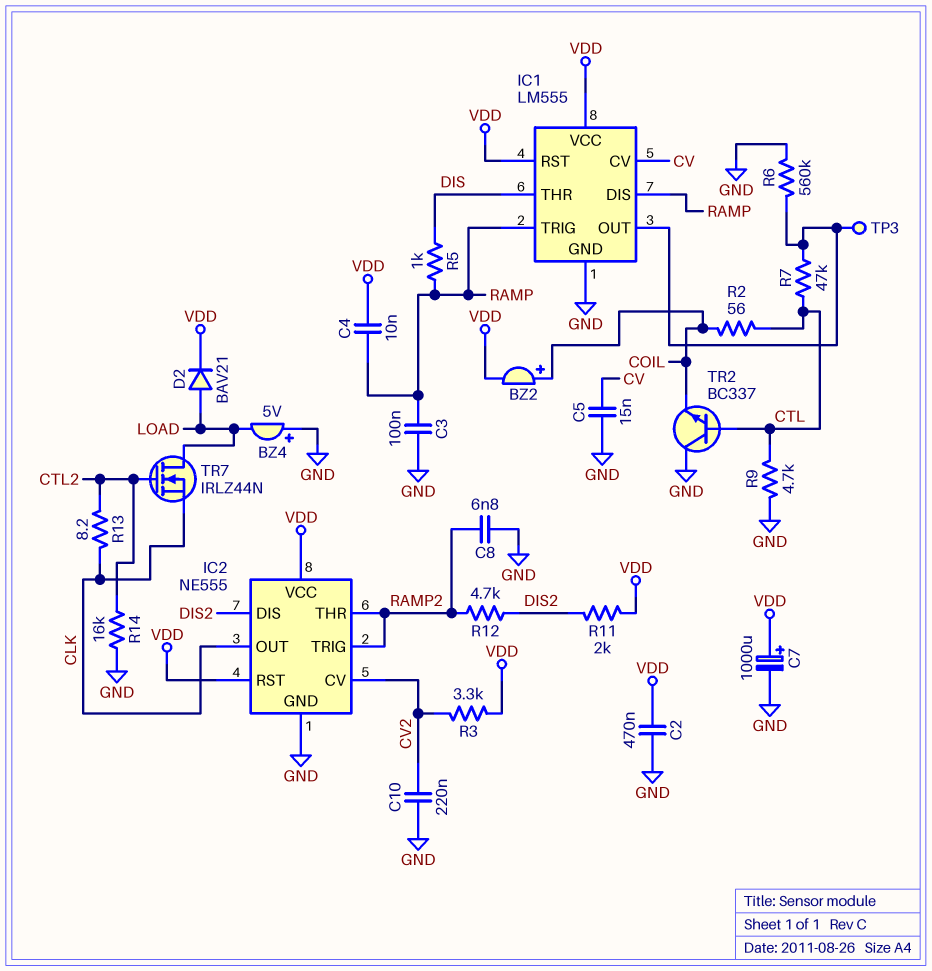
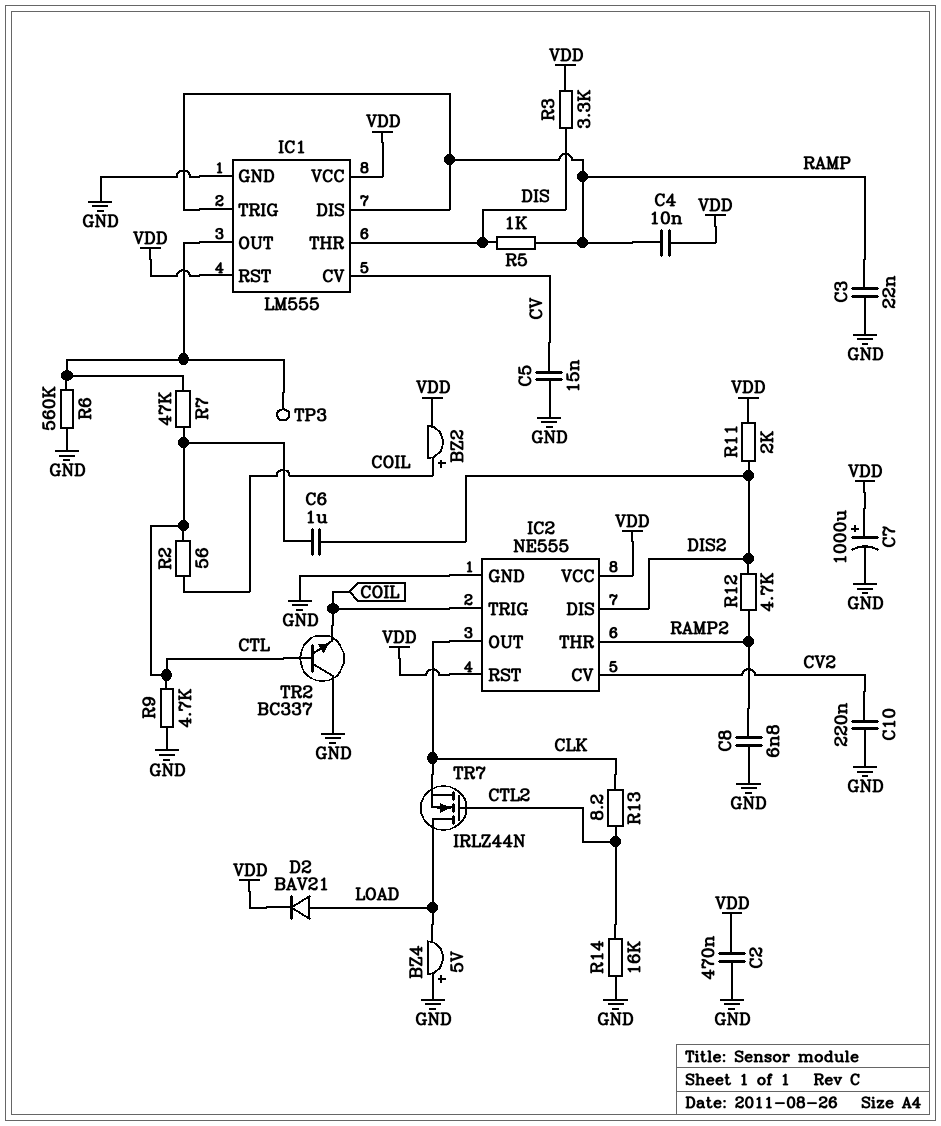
C3: 100nF (GND, RAMP) -> 22nF (GND, RAMP)
C6: none -> 1uF (CTL, DIS2)
IC2 pin TRIG: RAMP2 -> COIL
R3: 3.3k (CV2, VDD) -> 3.3k (DIS, VDD)

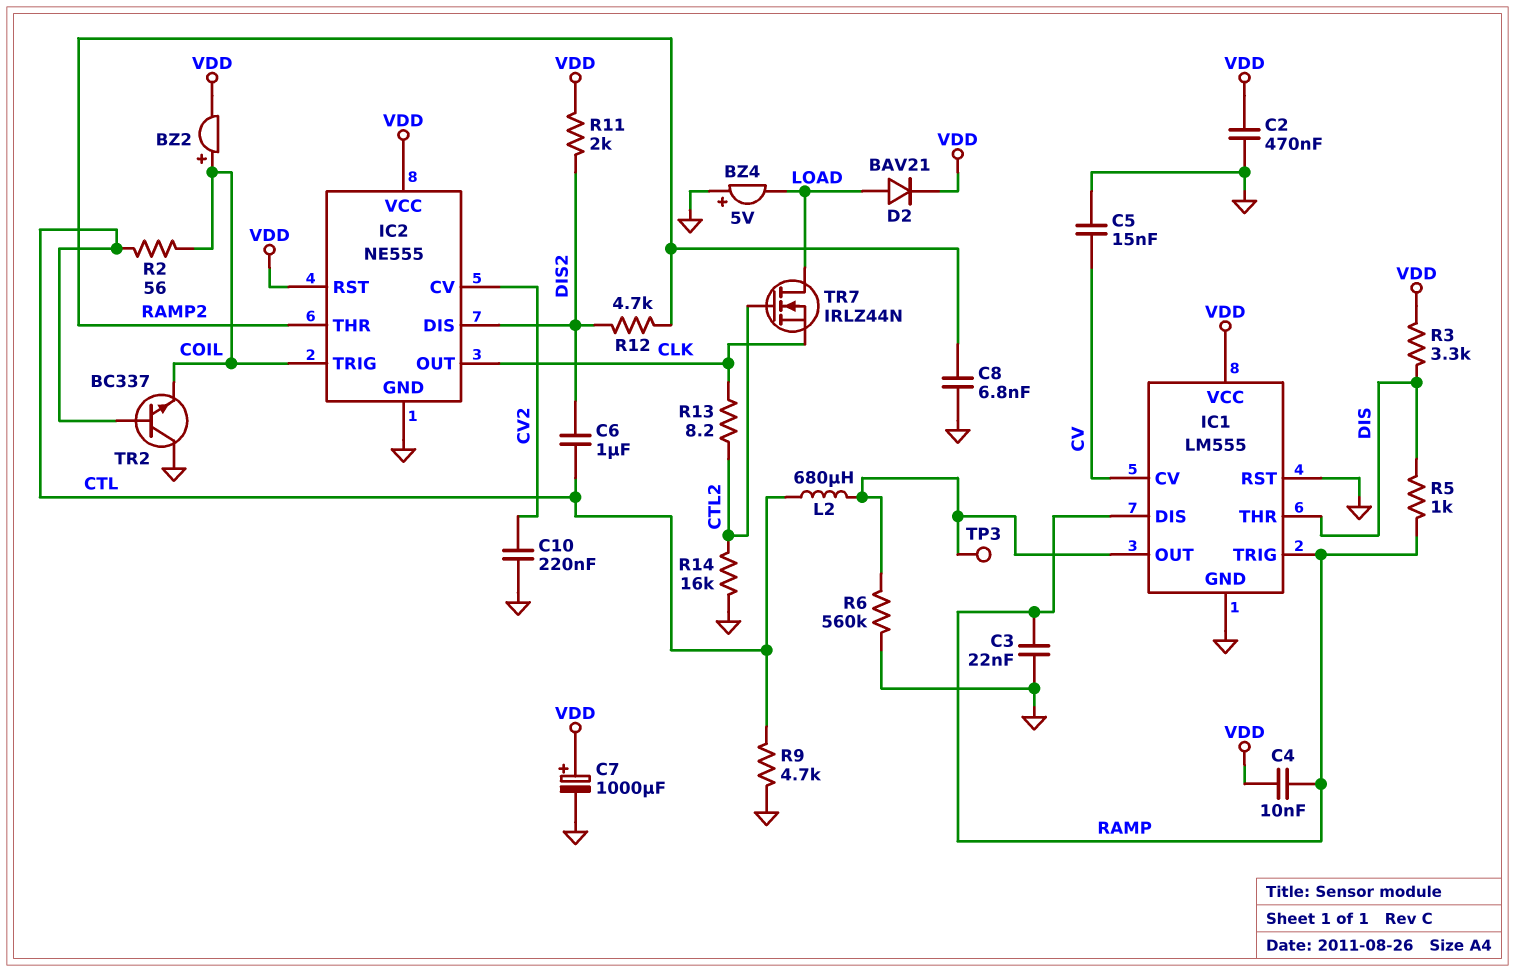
IC1 pin RST: VDD -> GND
L2: none -> 680uH (CTL, IC1/OUT)
R7: 47k (CTL, IC1/OUT) -> none

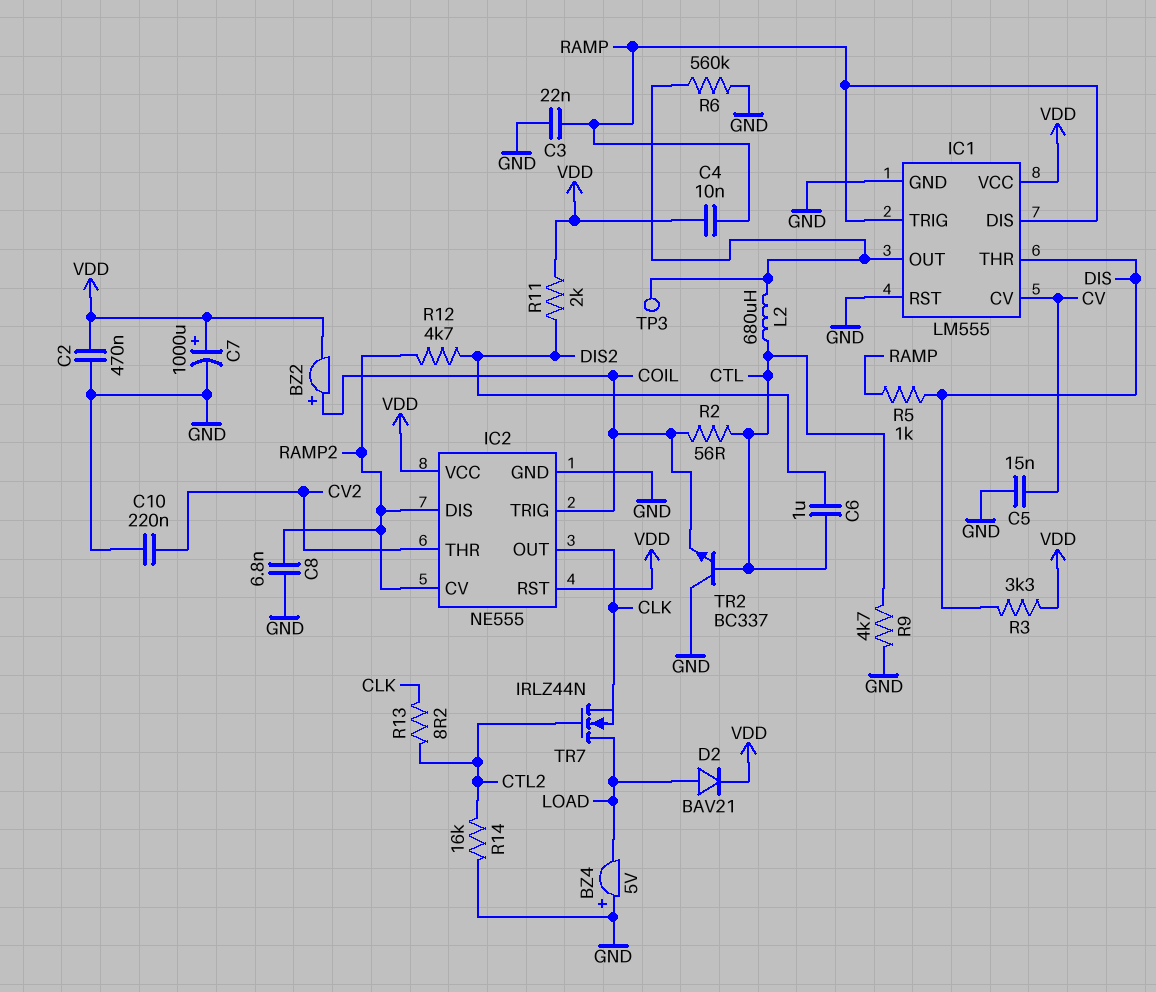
IC2 pin CV: CV2 -> RAMP2
IC2 pin DIS: DIS2 -> RAMP2
IC2 pin THR: RAMP2 -> CV2

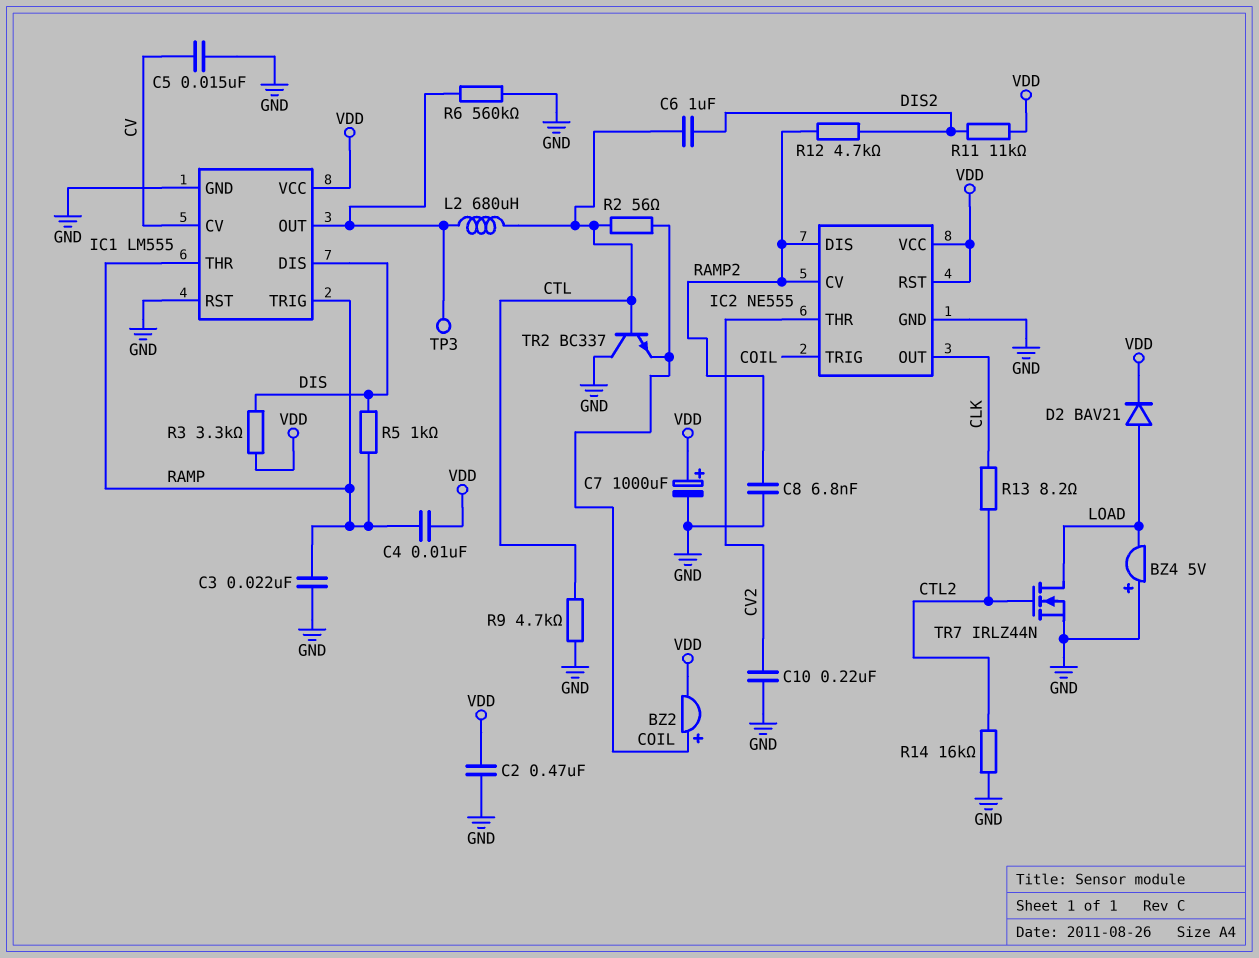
IC1 pin DIS: RAMP -> DIS
IC1 pin THR: DIS -> RAMP
R11: 2k (DIS2, VDD) -> 11k (DIS2, VDD)
TR7: NMOS IRLZ44N (G CTL2, D LOAD, S CLK) -> NMOS IRLZ44N (G CTL2, D LOAD, S GND)

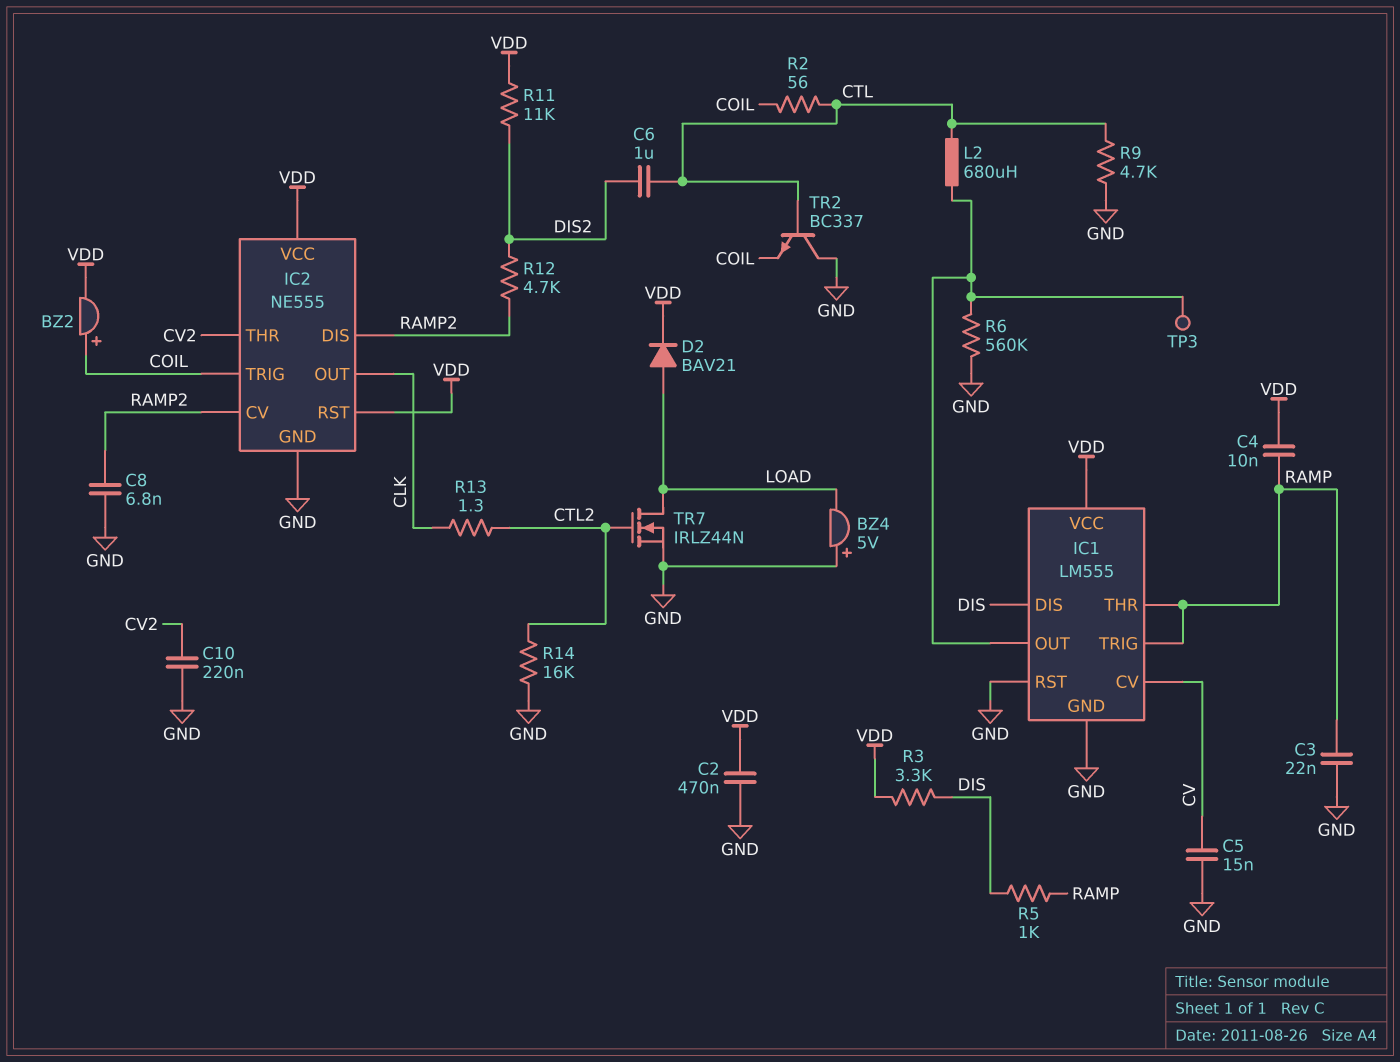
C7: 1000uF (plus VDD, minus GND) -> none
R13: 8.2 (CLK, CTL2) -> 1.3 (CLK, CTL2)

